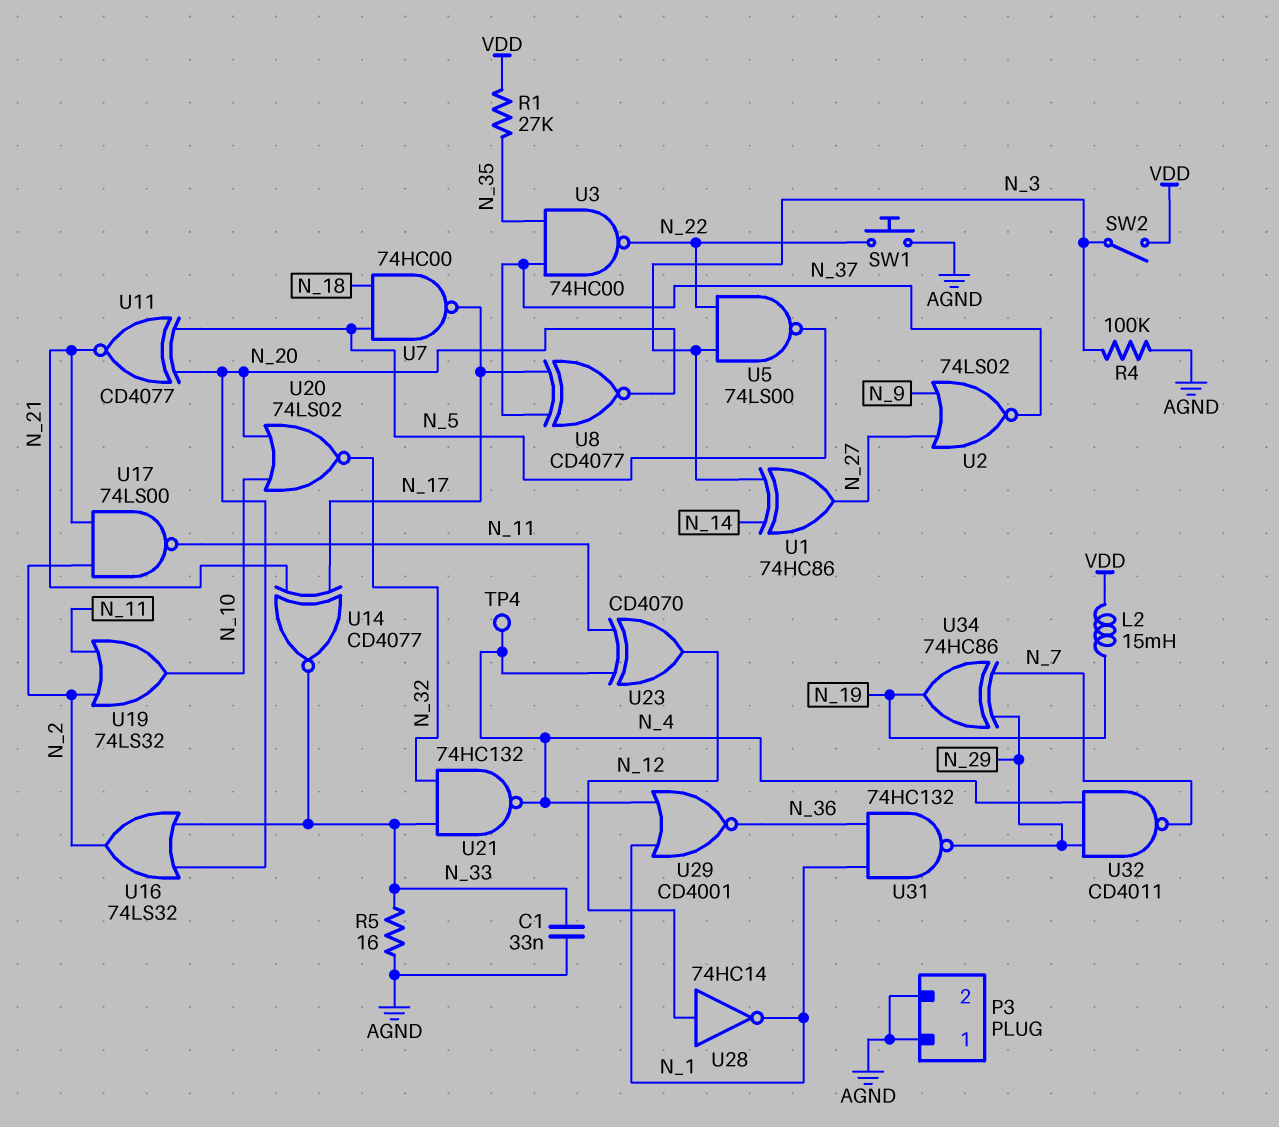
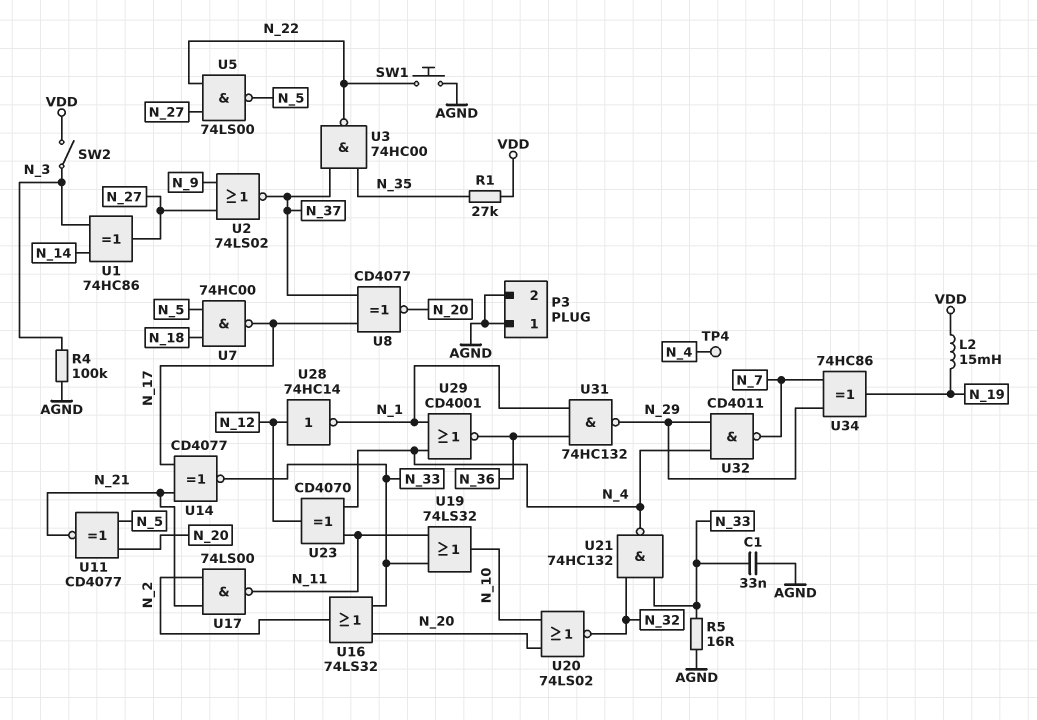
U5: NAND 74LS00 (in N_3, in N_22, out N_5) -> NAND 74LS00 (in N_22, in N_27, out N_5)
U19: OR 74LS32 (in N_2, in N_11, out N_10) -> OR 74LS32 (in N_11, in N_33, out N_10)

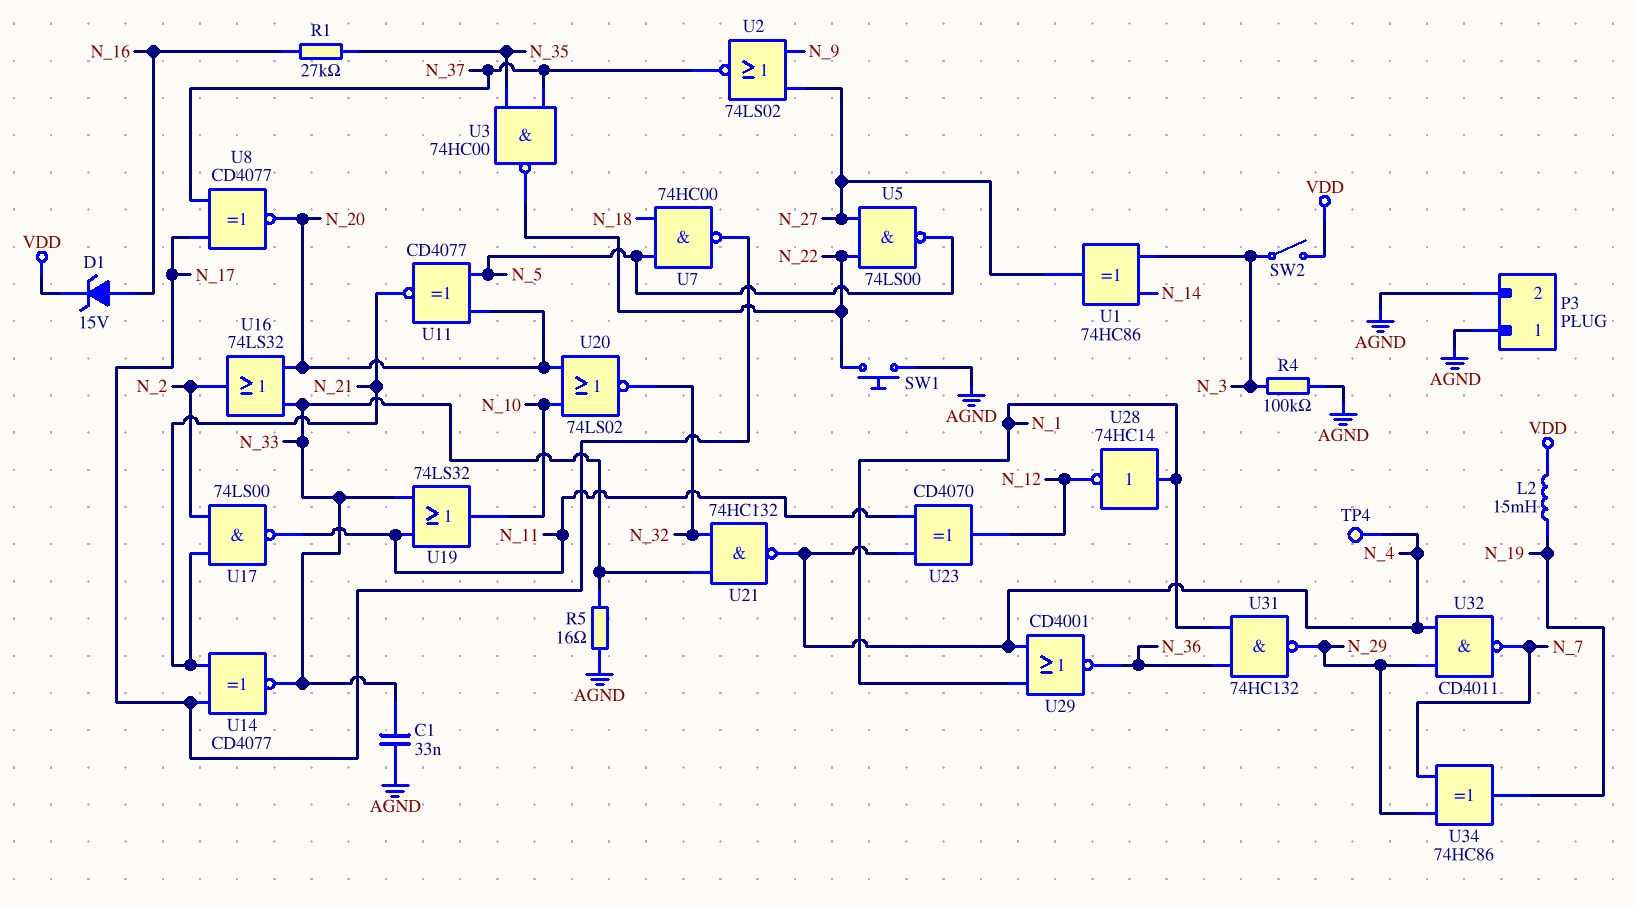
D1: none -> zener 15V (A N_16, K VDD)
R1: 27k (N_35, VDD) -> 27k (N_16, N_35)
U28: NOT 74HC14 (in N_12, out N_1) -> NOT 74HC14 (in N_1, out N_12)

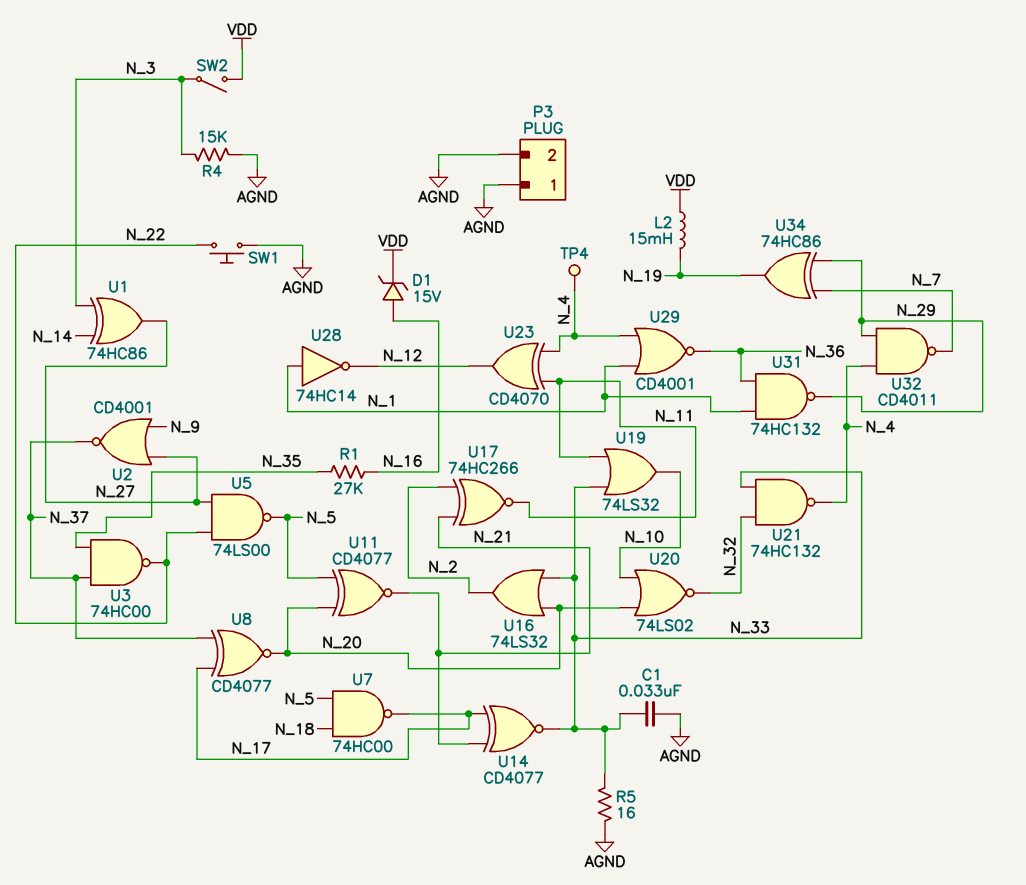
R4: 100k (AGND, N_3) -> 15k (AGND, N_3)
U2: NOR 74LS02 (in N_9, in N_27, out N_37) -> NOR CD4001 (in N_9, in N_27, out N_37)
U17: NAND 74LS00 (in N_2, in N_21, out N_11) -> XNOR 74HC266 (in N_2, in N_21, out N_11)

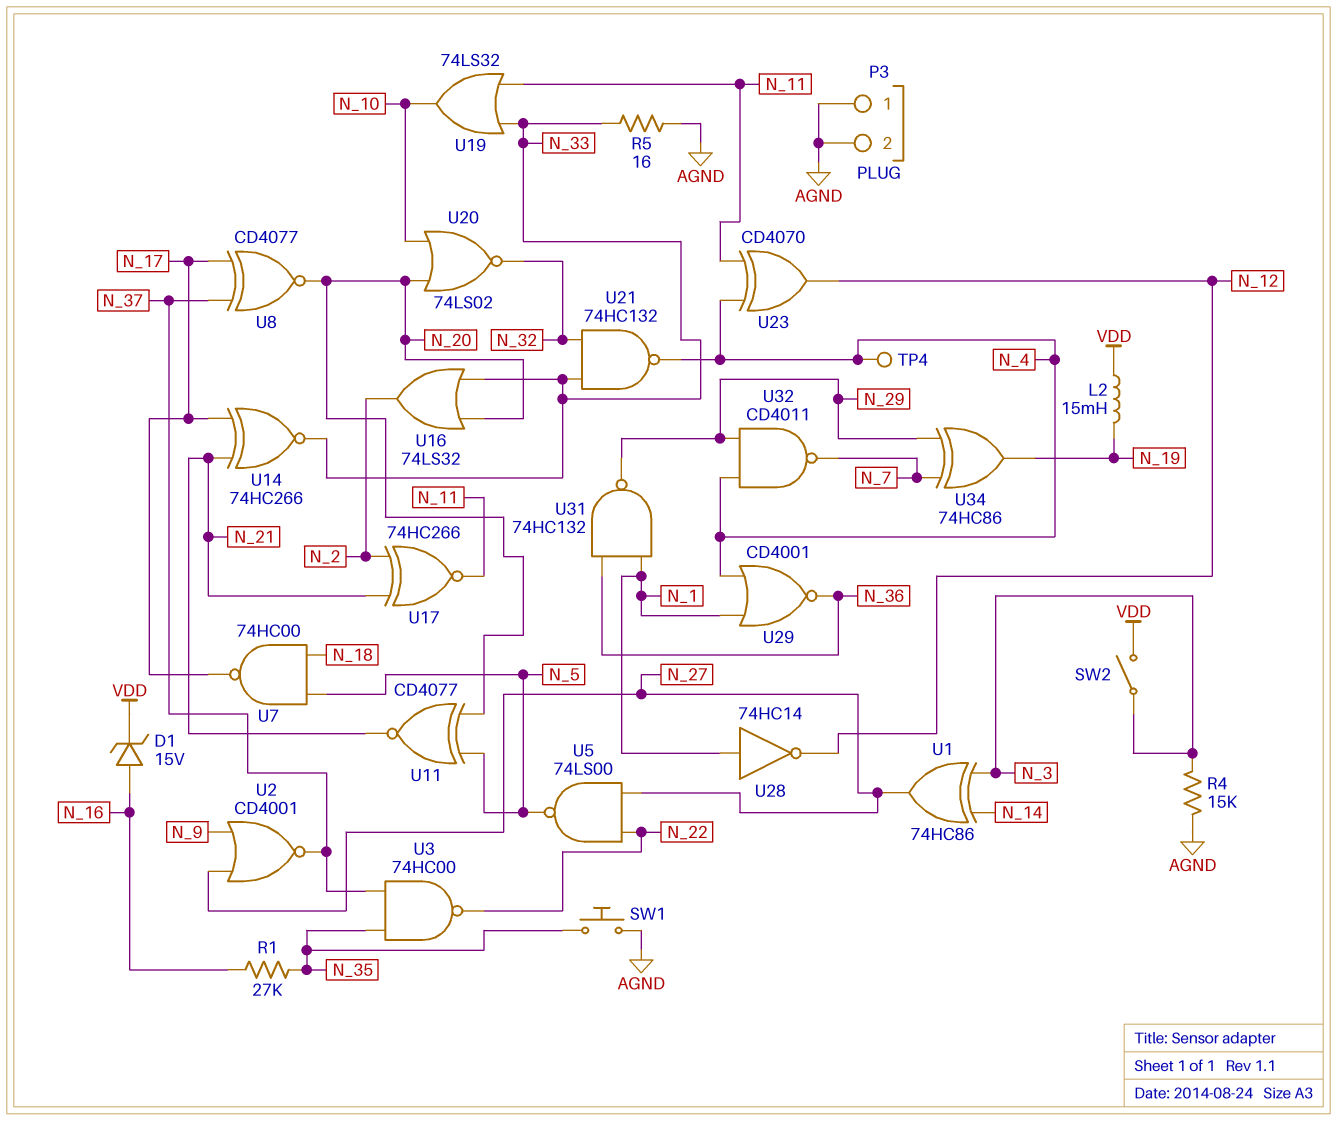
C1: 33nF (AGND, N_33) -> none
SW1: button (AGND, N_22) -> button (AGND, N_35)
U14: XNOR CD4077 (in N_17, in N_21, out N_33) -> XNOR 74HC266 (in N_17, in N_21, out N_33)

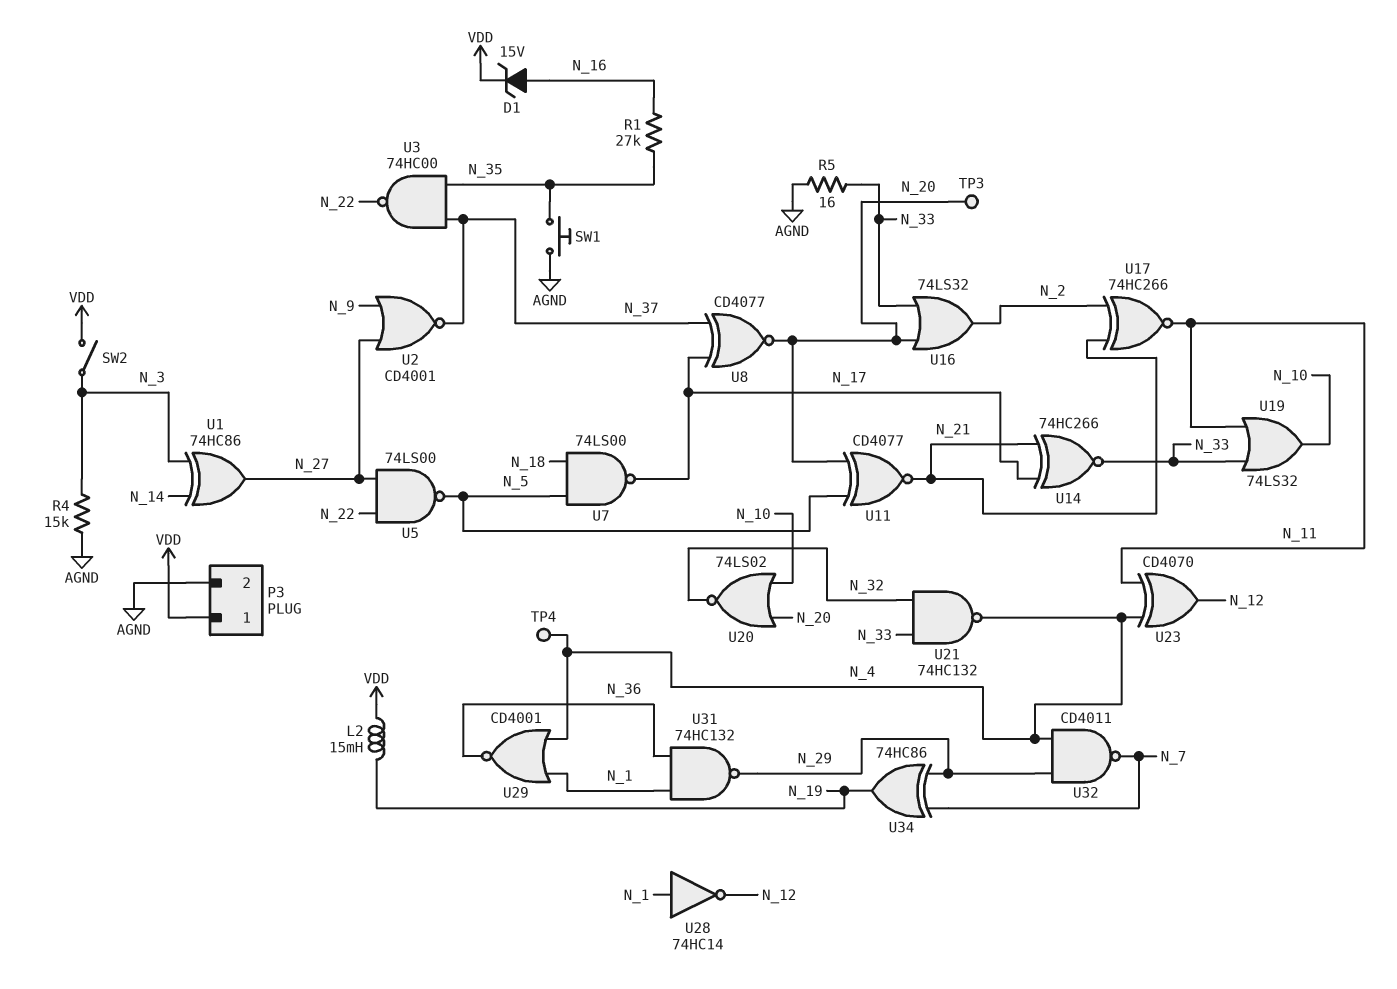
P3 pin 1: AGND -> VDD
TP3: none -> test point (N_20)
U7: NAND 74HC00 (in N_5, in N_18, out N_17) -> NAND 74LS00 (in N_5, in N_18, out N_17)

